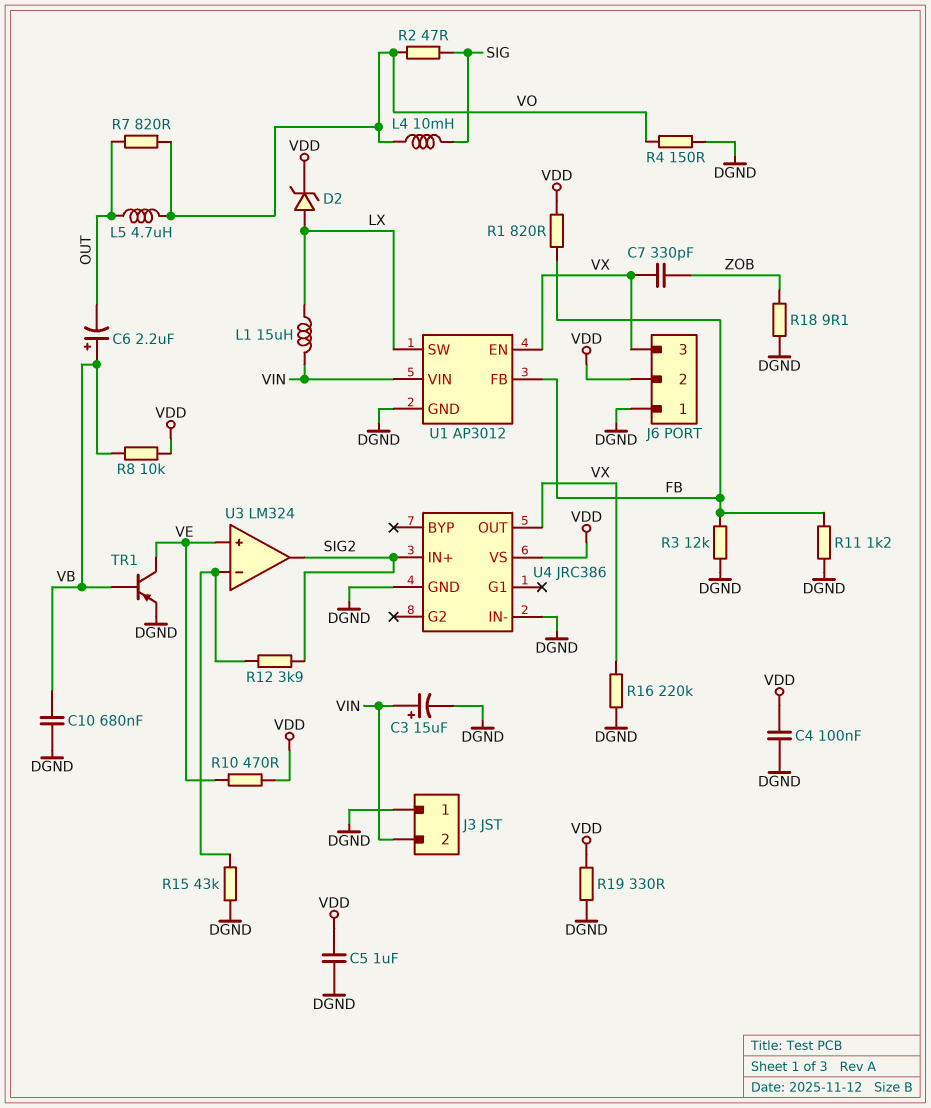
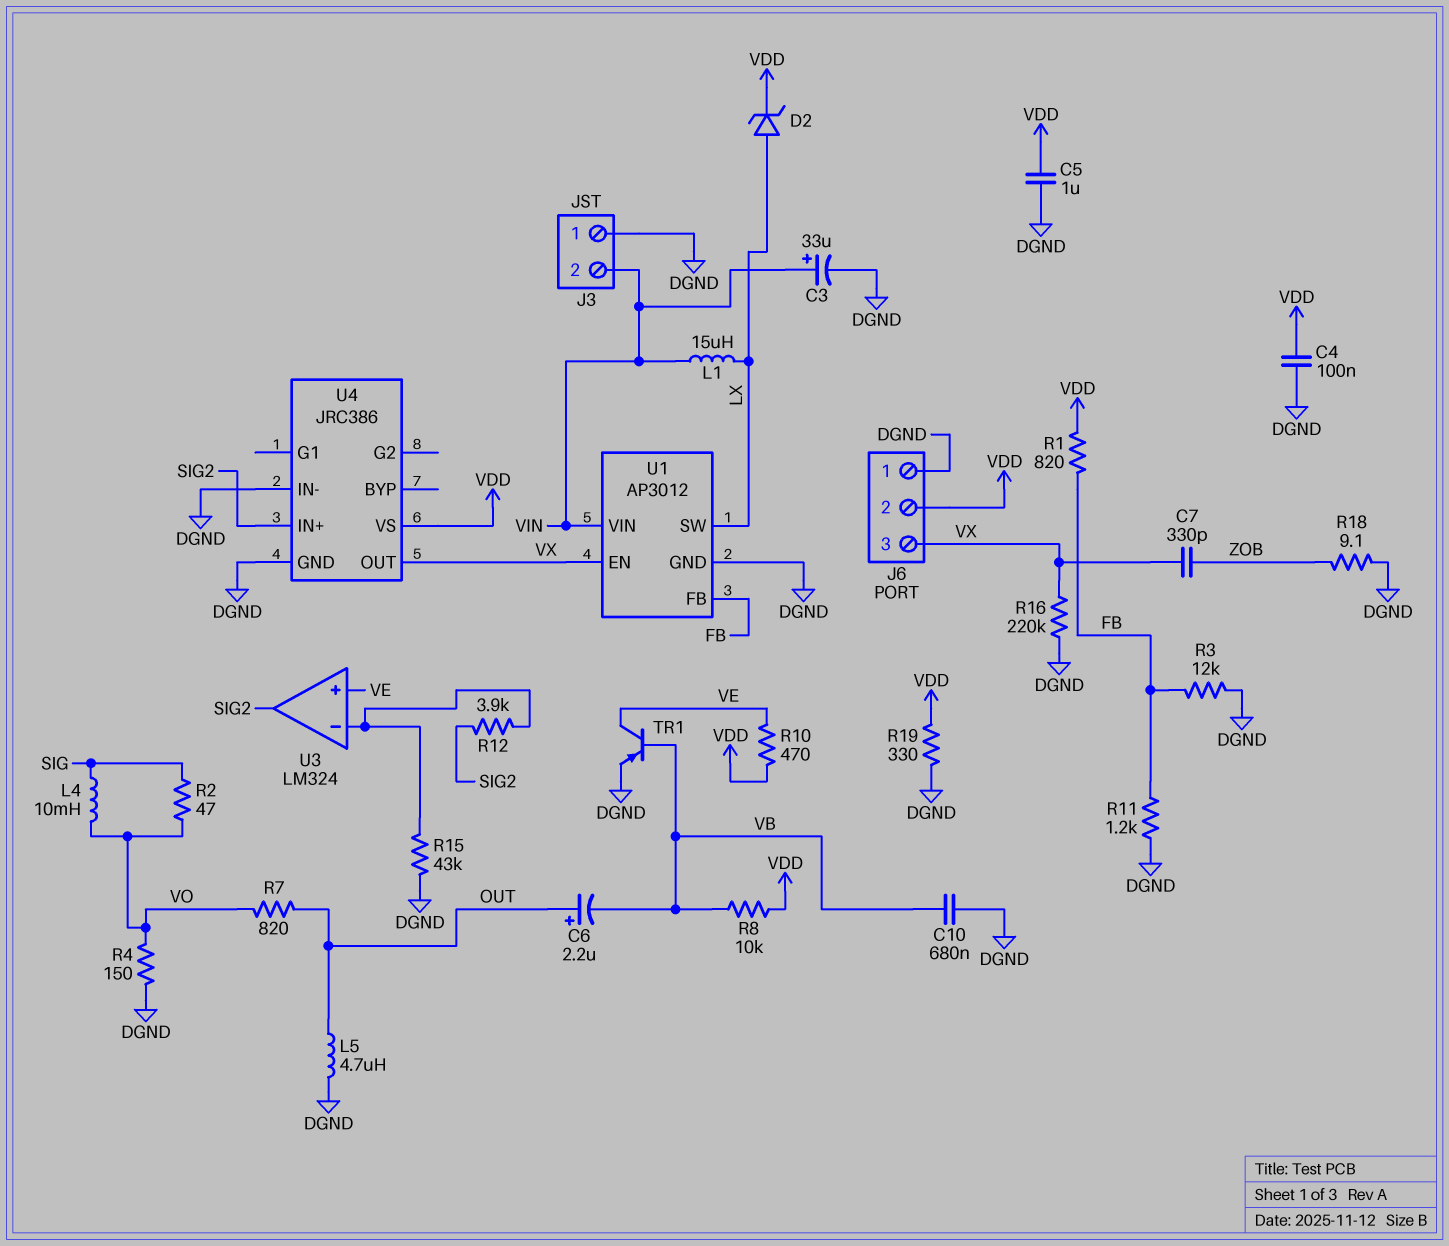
C3: 15uF (plus VIN, minus DGND) -> 33uF (plus VIN, minus DGND)
C6: 2.2uF (plus VB, minus OUT) -> 2.2uF (plus OUT, minus VB)
L5: 4.7uH (OUT, VO) -> 4.7uH (DGND, OUT)

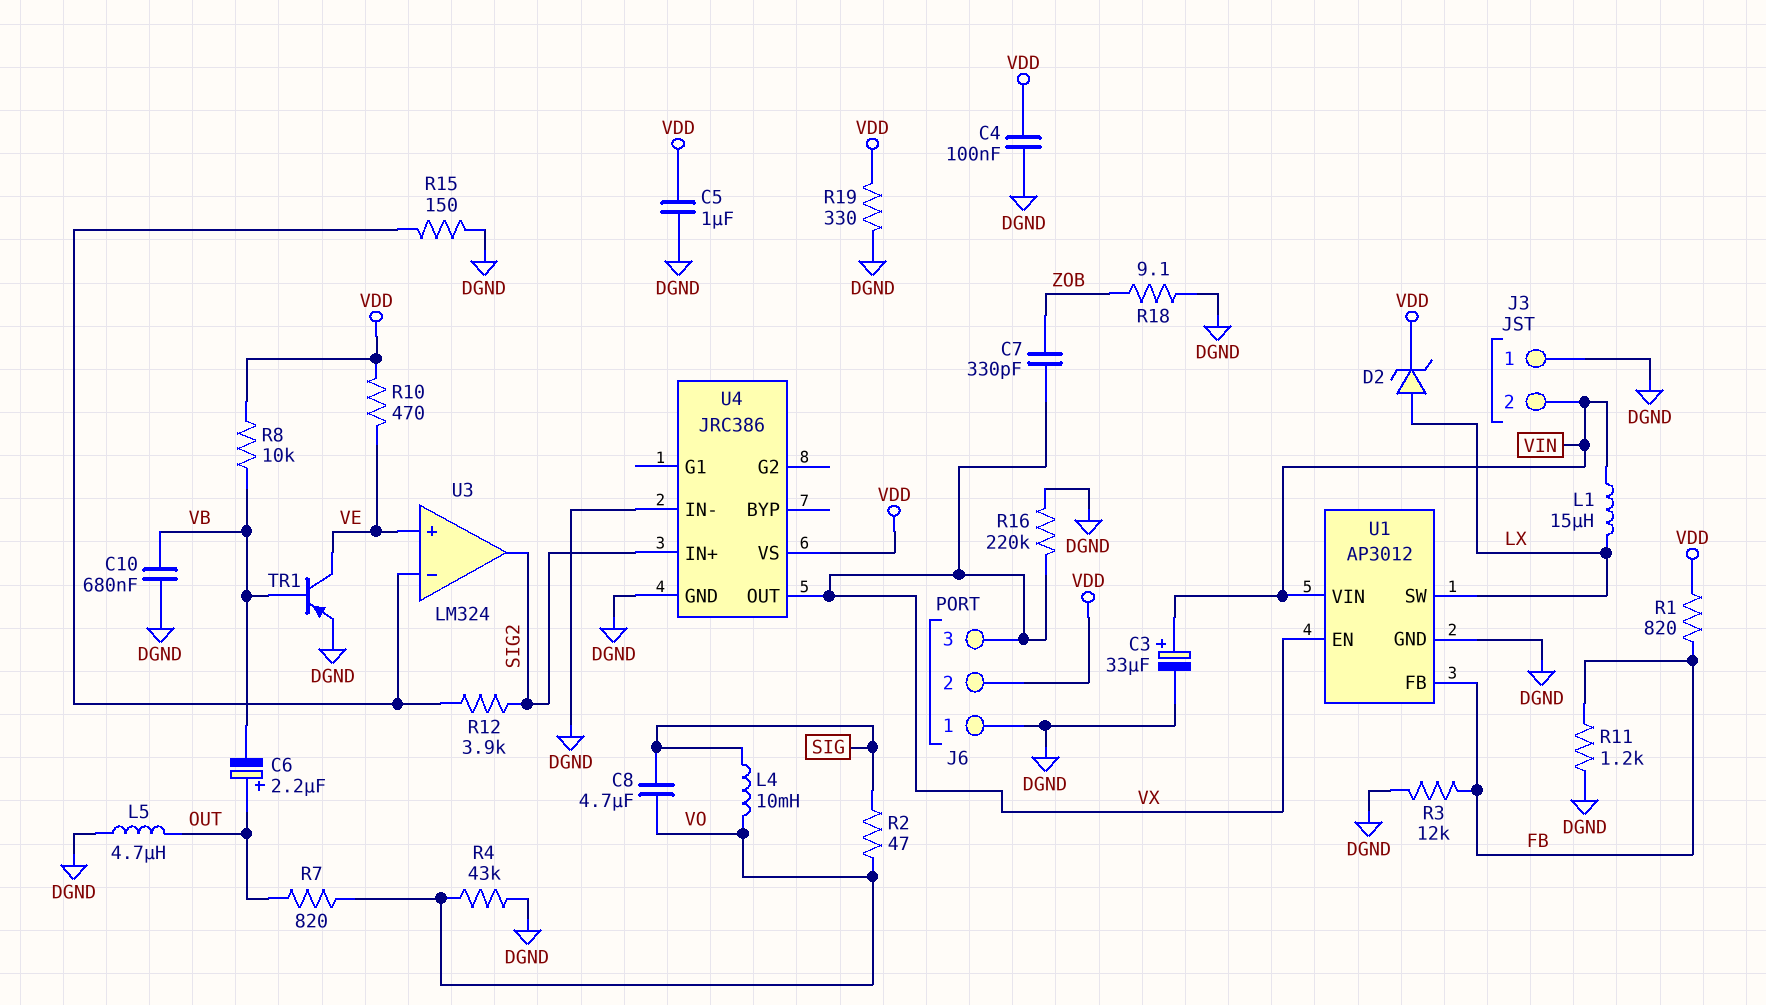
C8: none -> 4.7uF (SIG, VO)
R4: 150 (DGND, VO) -> 43k (DGND, VO)
R15: 43k (DGND, U3/in-) -> 150 (DGND, U3/in-)

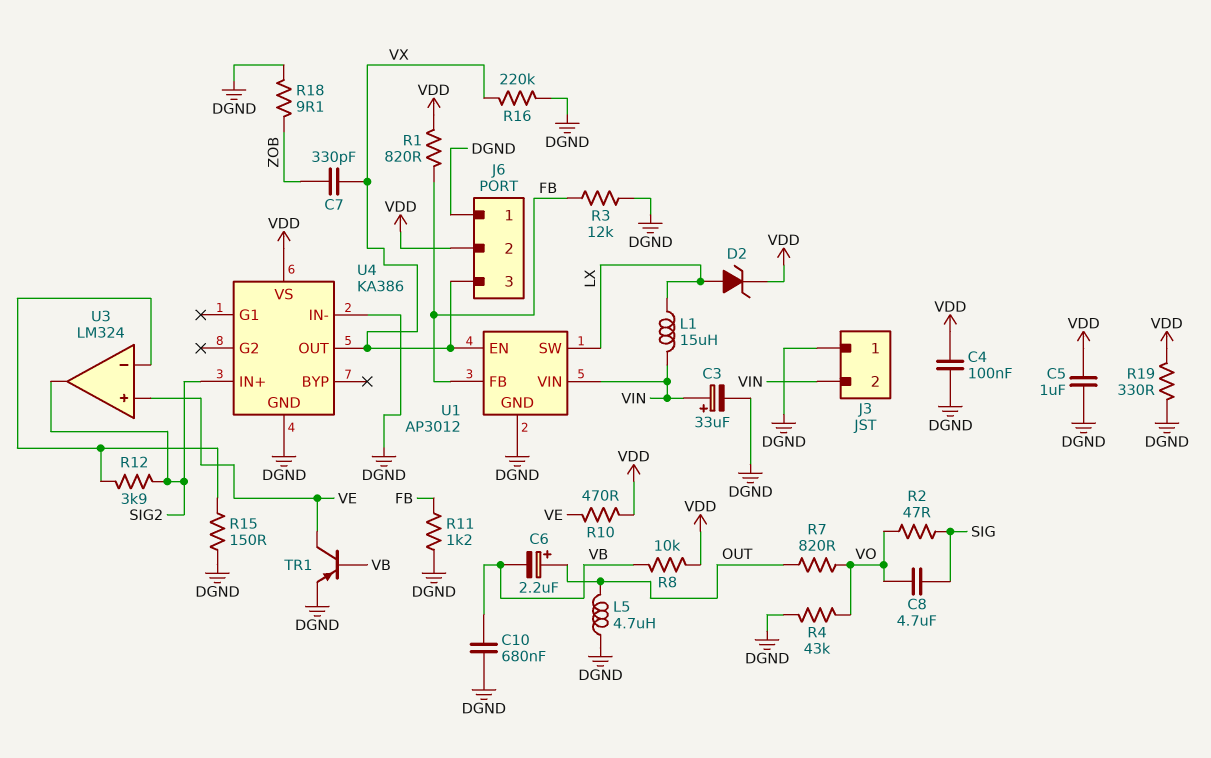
L4: 10mH (SIG, VO) -> none
U4: JRC386 -> KA386

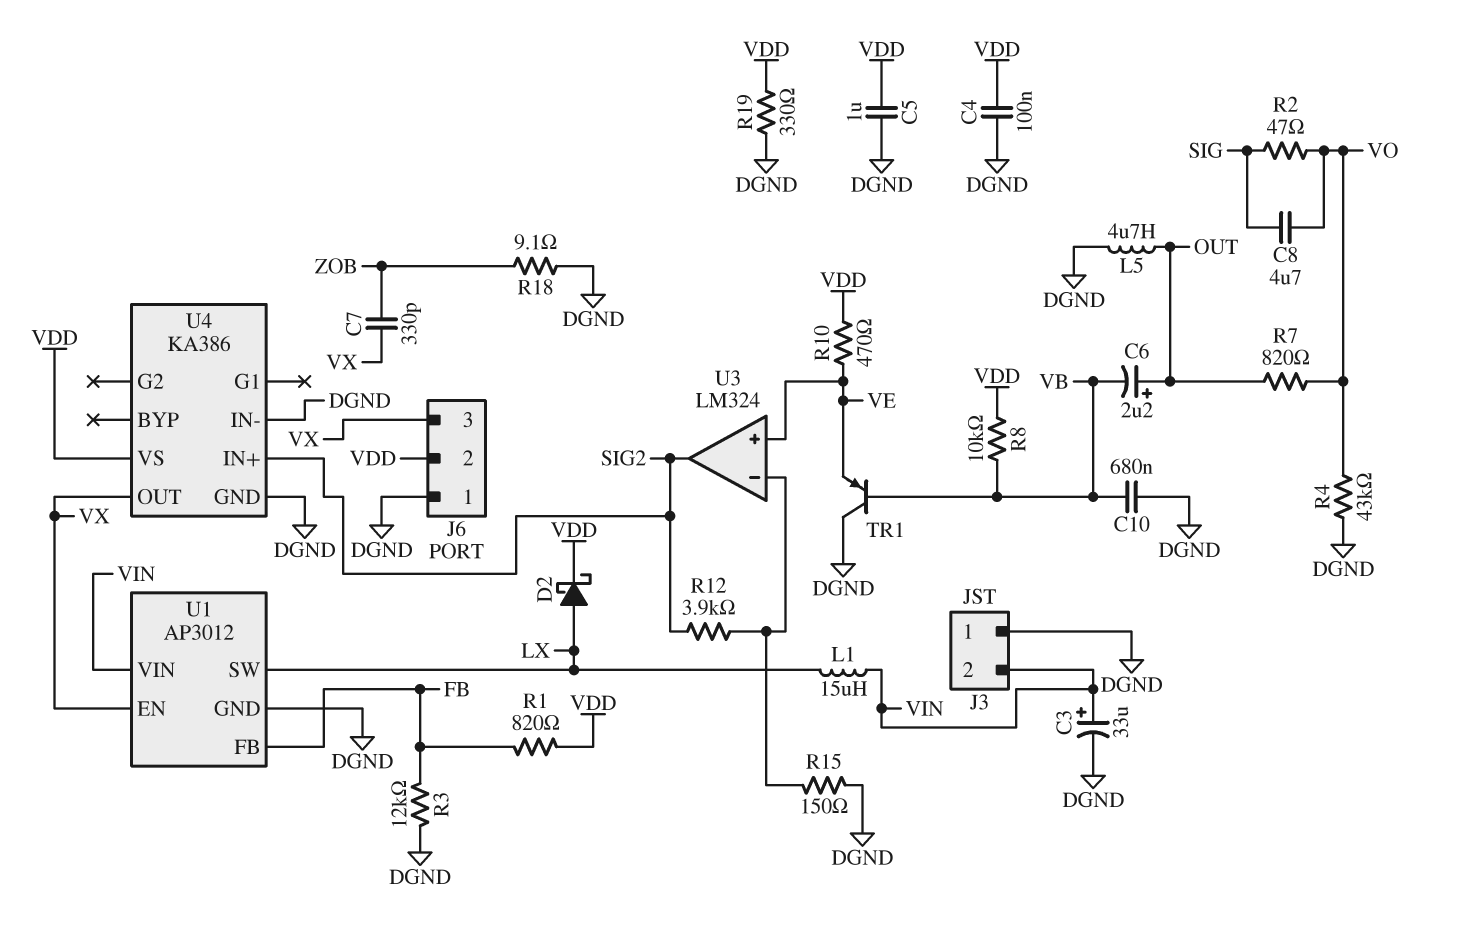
D2: zener (A LX, K VDD) -> schottky (A LX, K VDD)
R11: 1.2k (DGND, FB) -> none
R16: 220k (DGND, VX) -> none
TR1: PNP (B VB, C VE, E DGND) -> PNP (B VB, C DGND, E VE)

